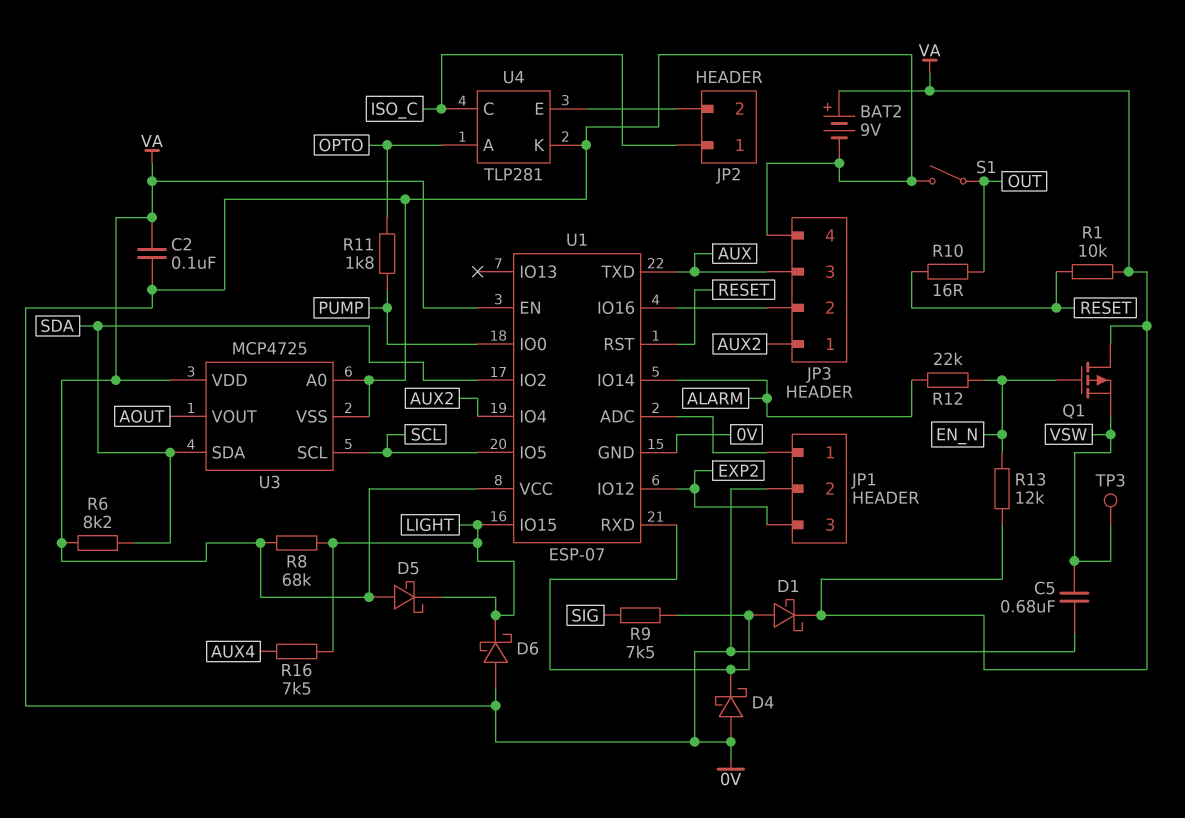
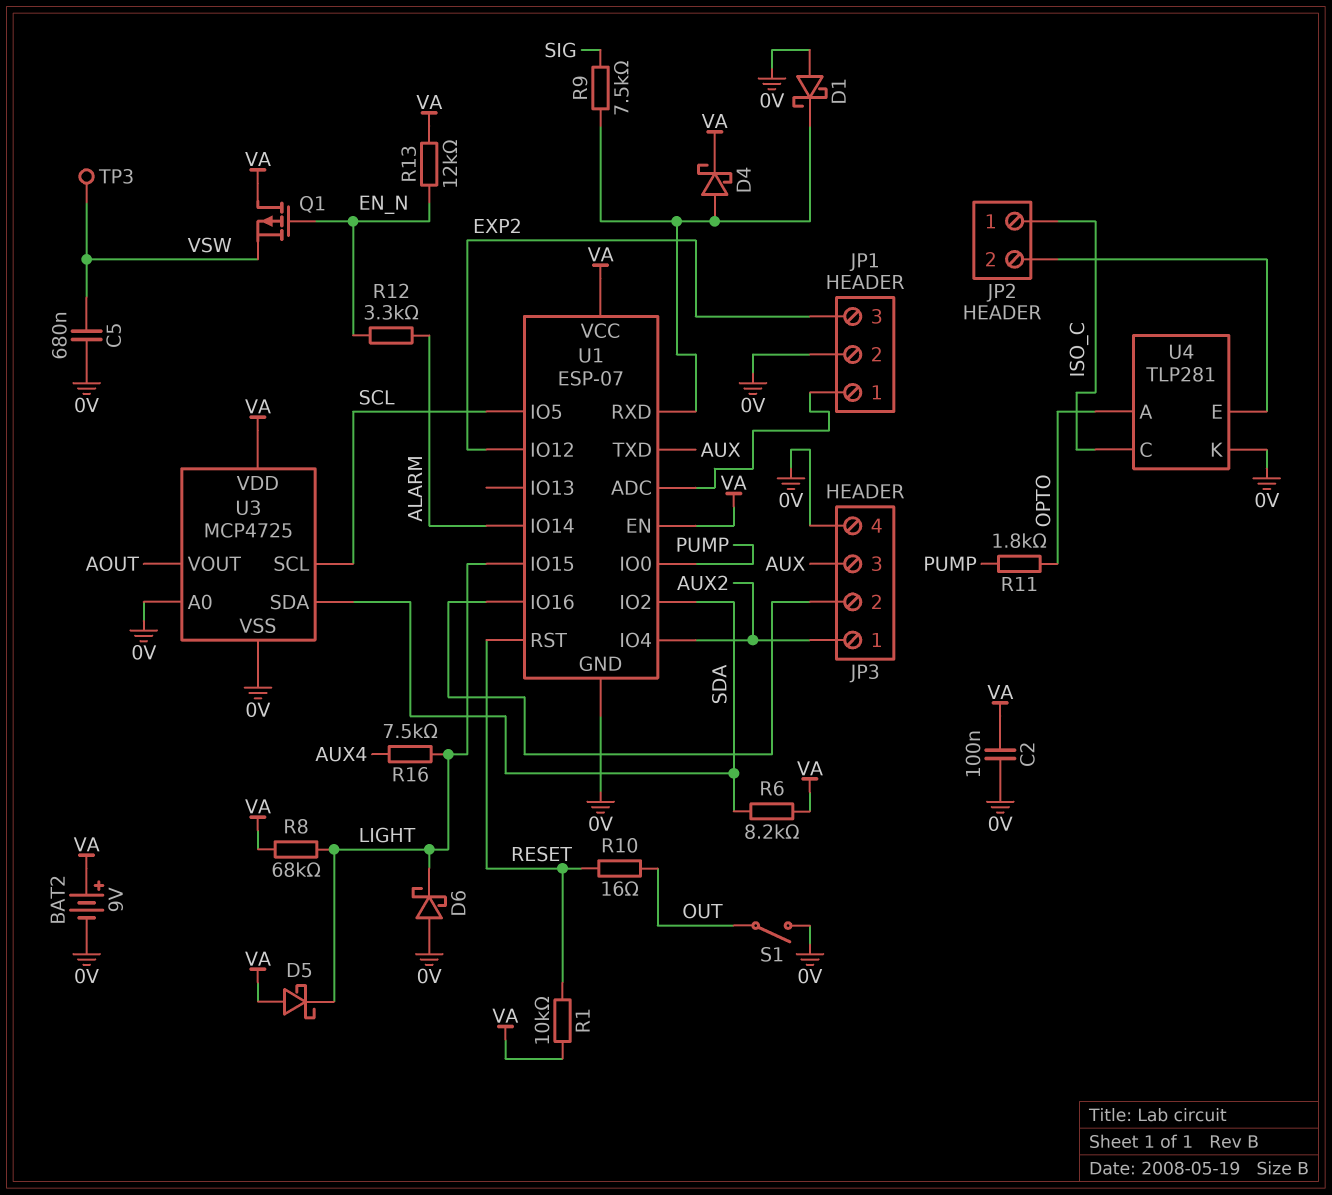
D1: schottky (A U1/RXD, K VA) -> schottky (A 0V, K U1/RXD)
D4: schottky (A 0V, K U1/RXD) -> schottky (A U1/RXD, K VA)
R12: 22k (ALARM, EN_N) -> 3.3k (ALARM, EN_N)

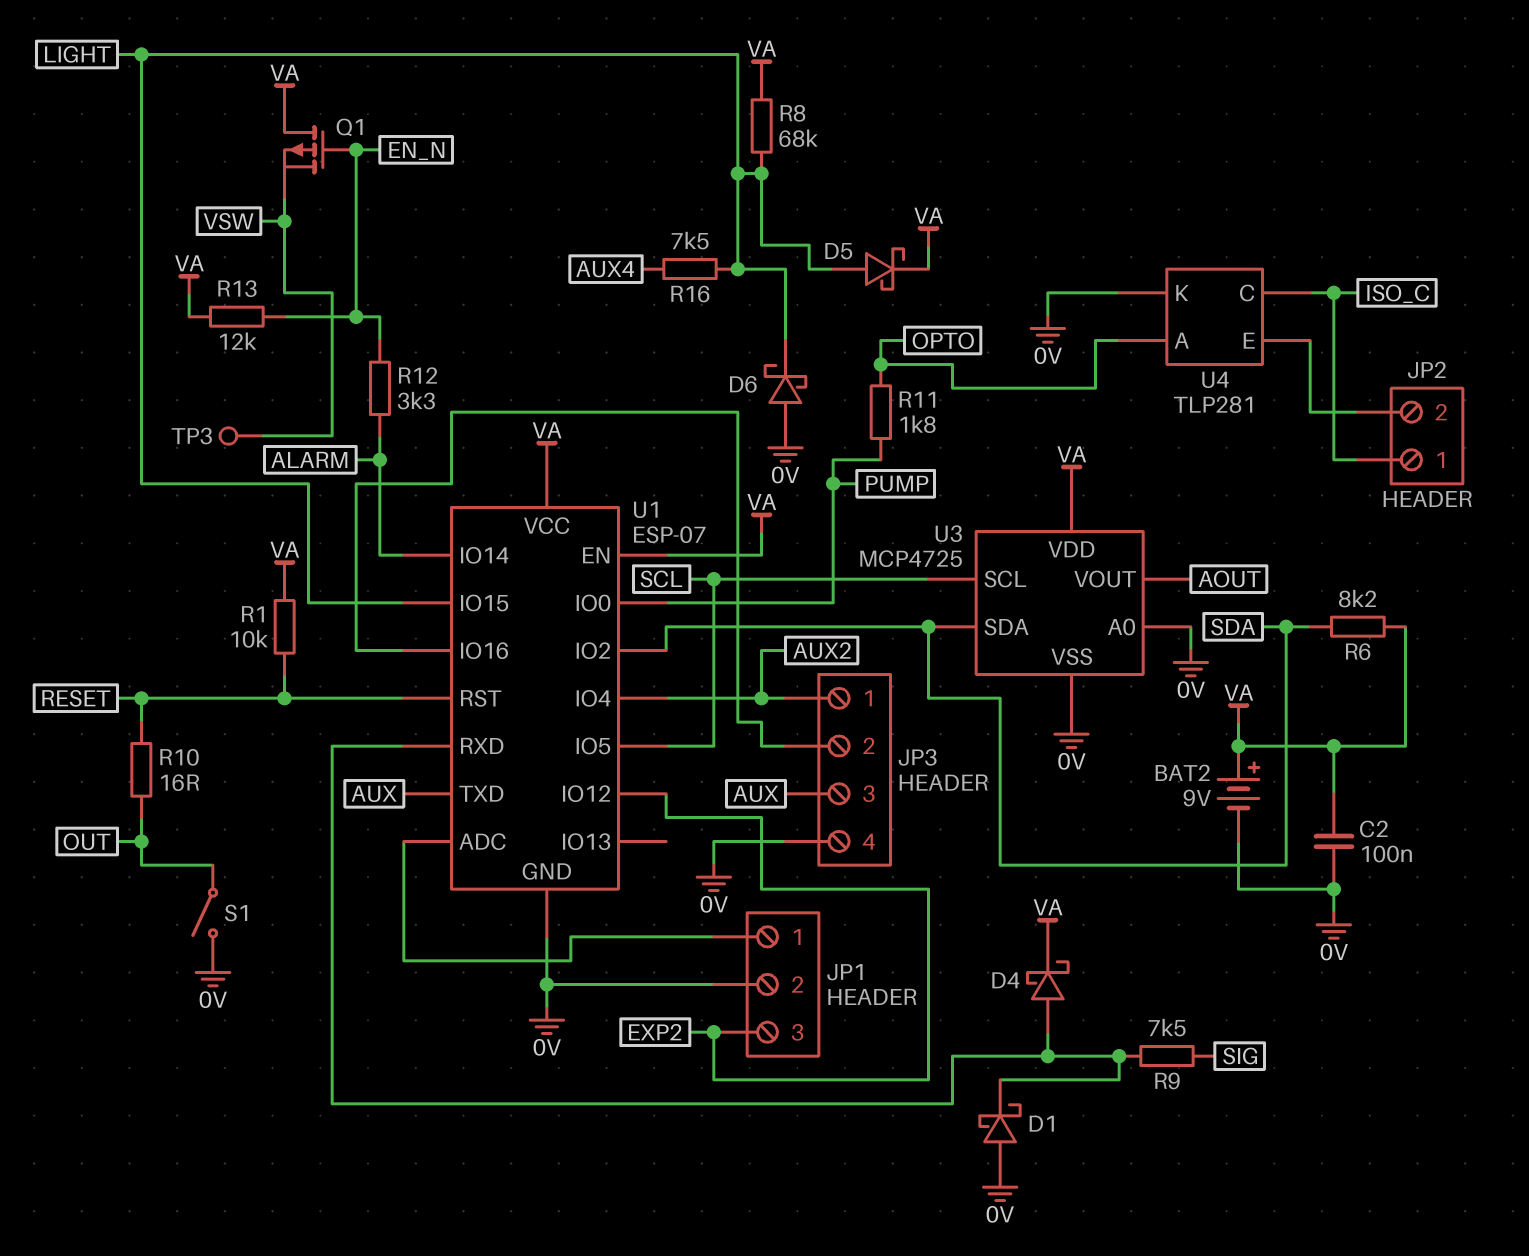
C5: 680nF (0V, VSW) -> none
D5: schottky (A VA, K LIGHT) -> schottky (A LIGHT, K VA)

